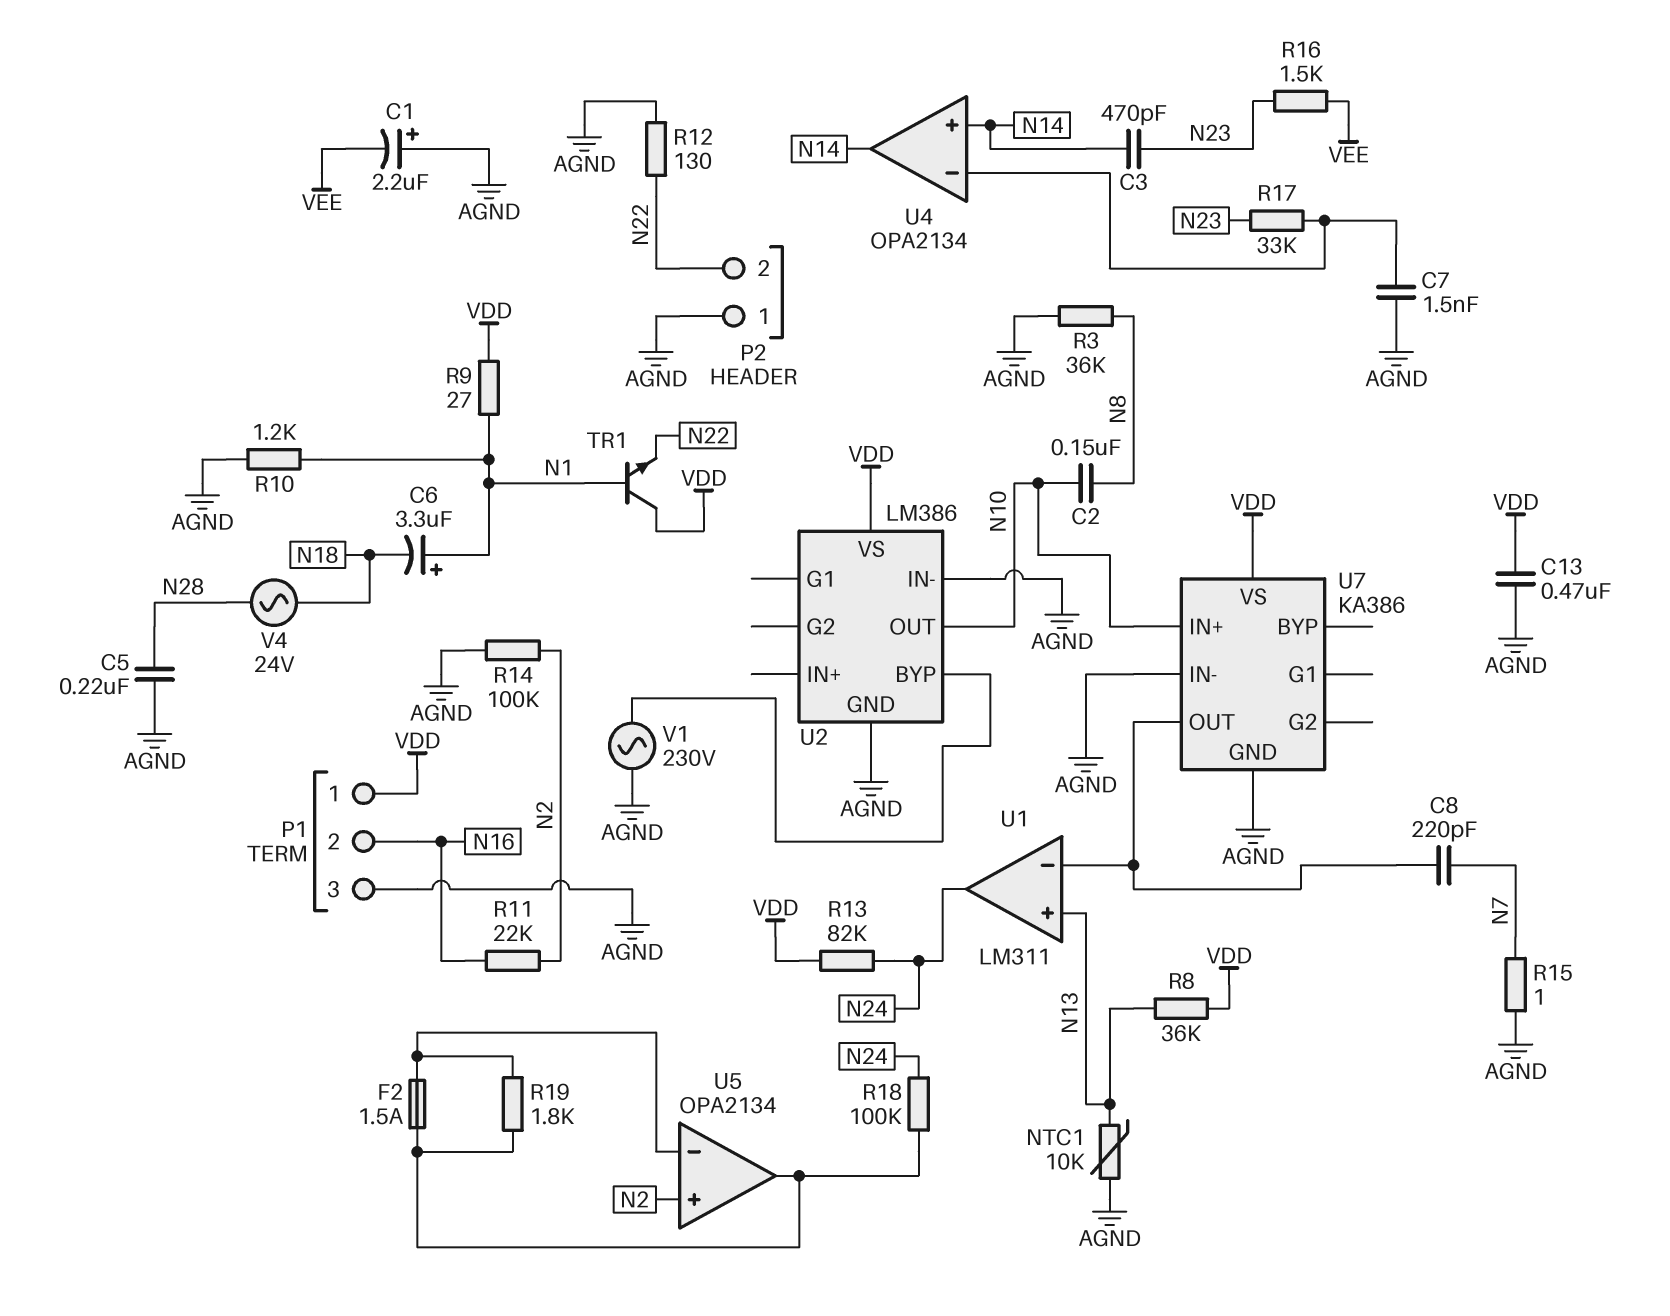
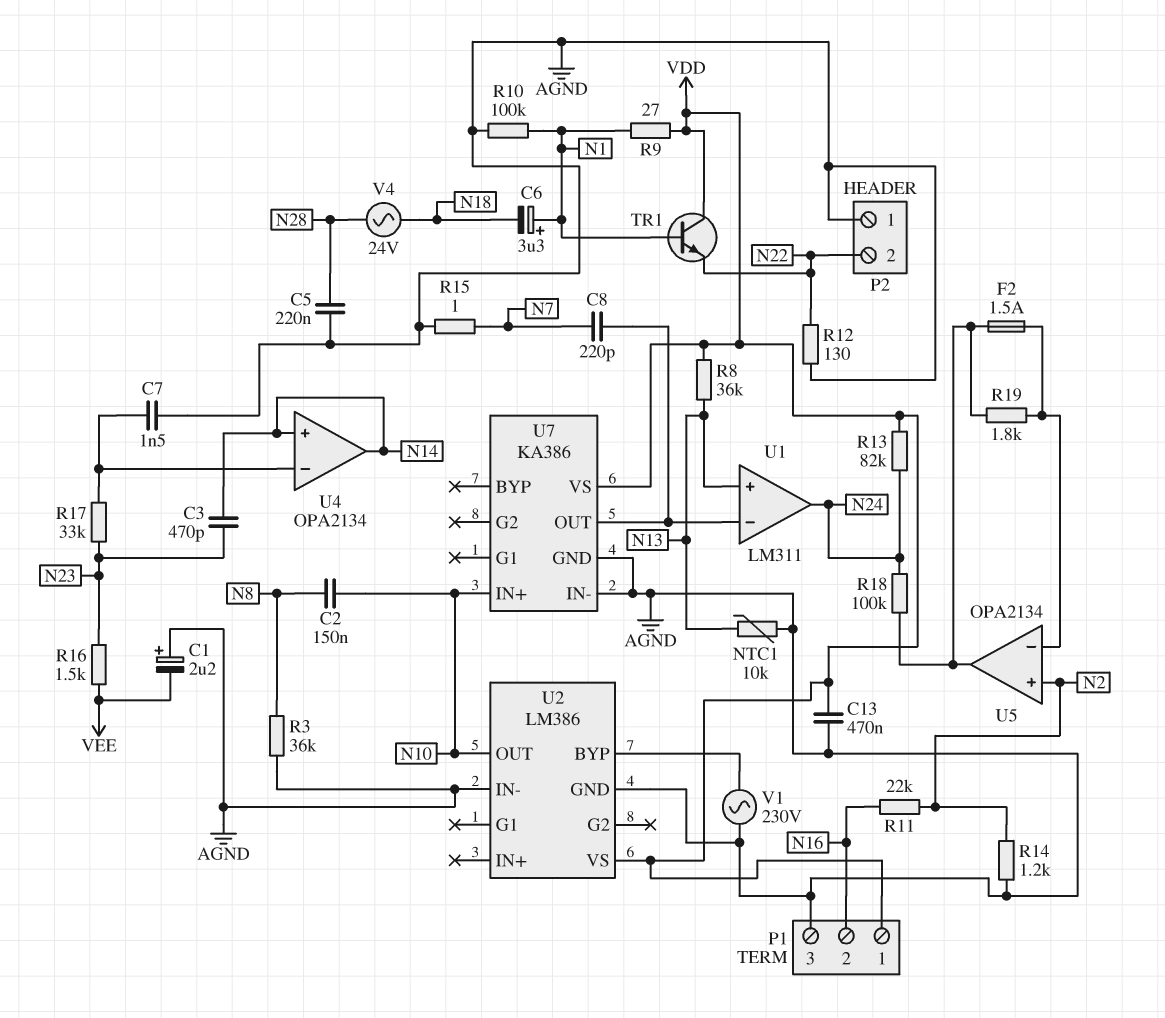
R10: 1.2k (AGND, N1) -> 100k (AGND, N1)
R14: 100k (AGND, N2) -> 1.2k (AGND, N2)

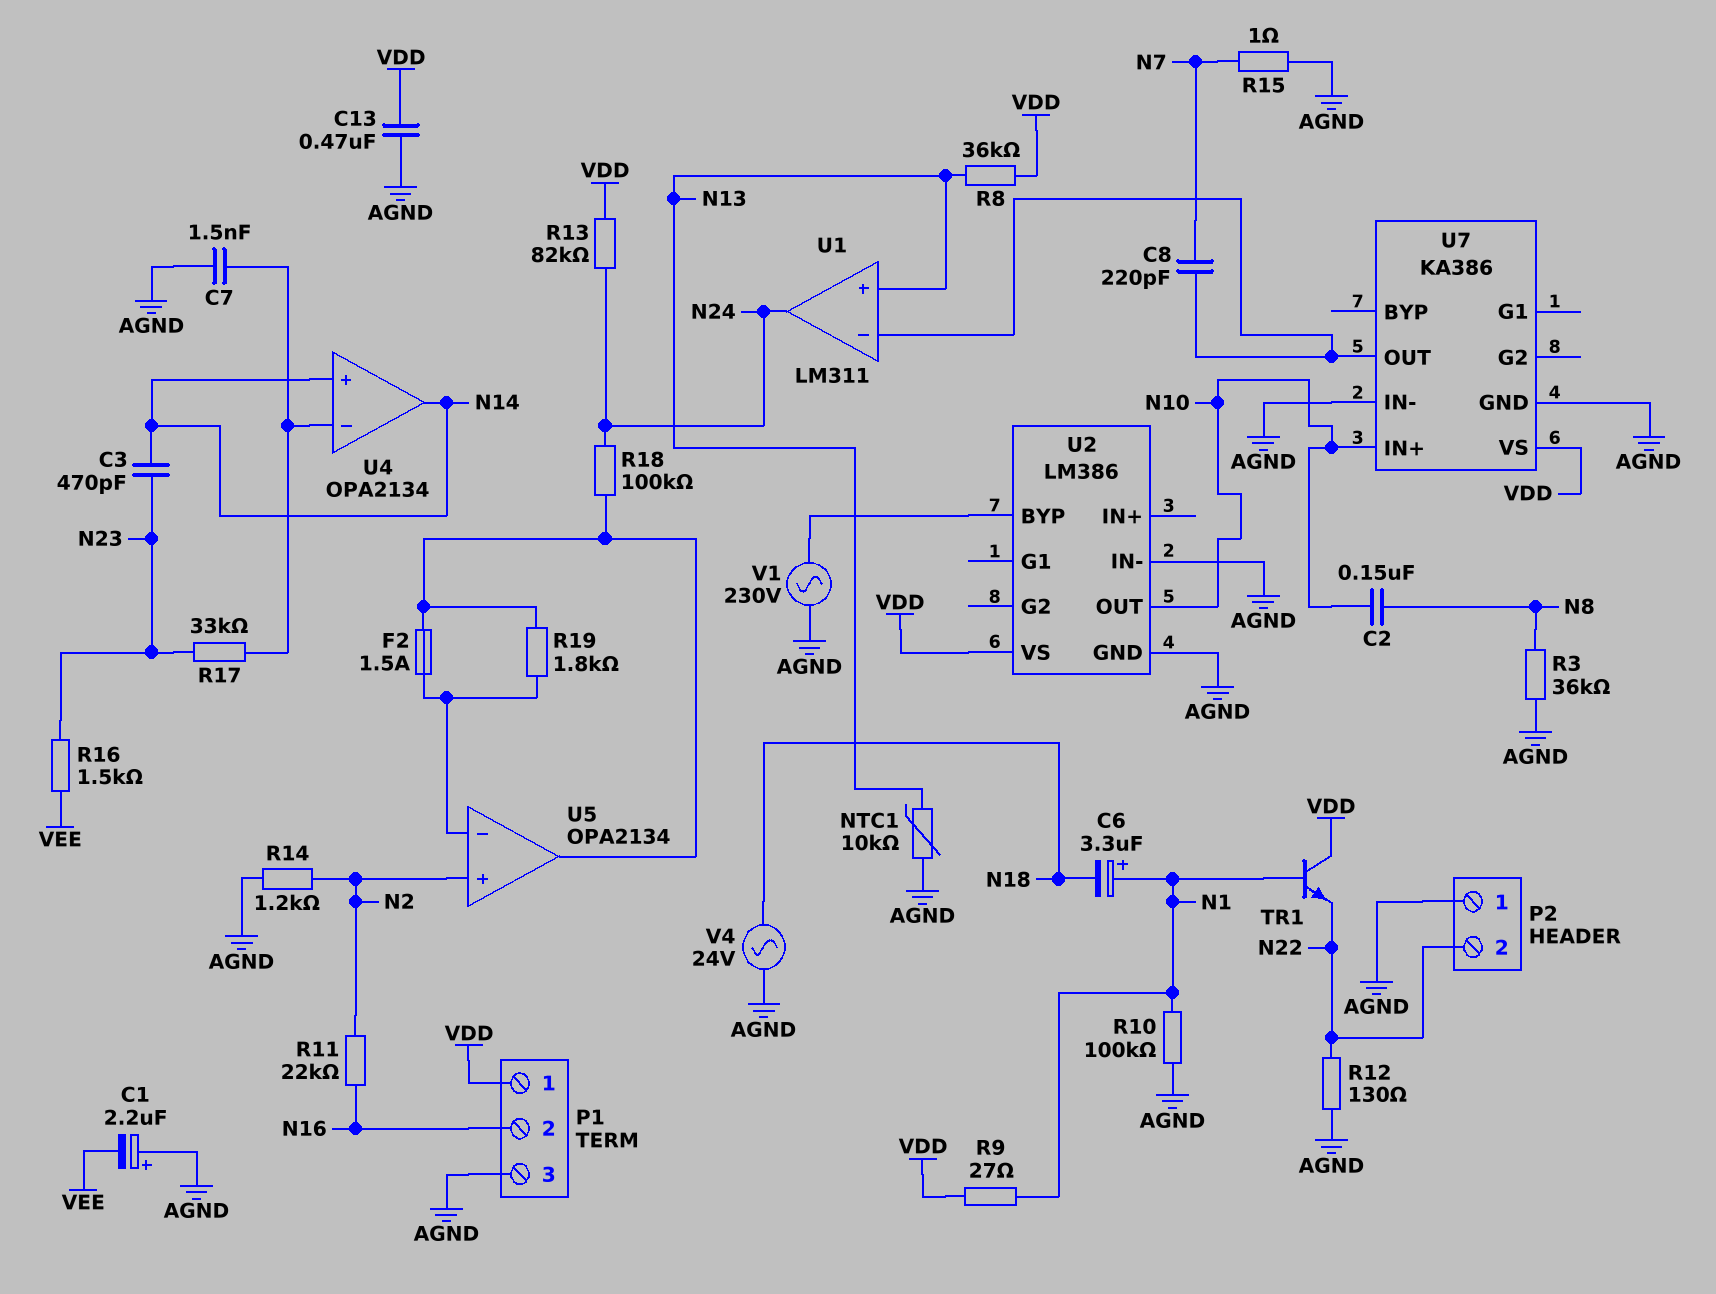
C5: 220nF (AGND, N28) -> none
V4: AC 24V (N18, N28) -> AC 24V (AGND, N18)

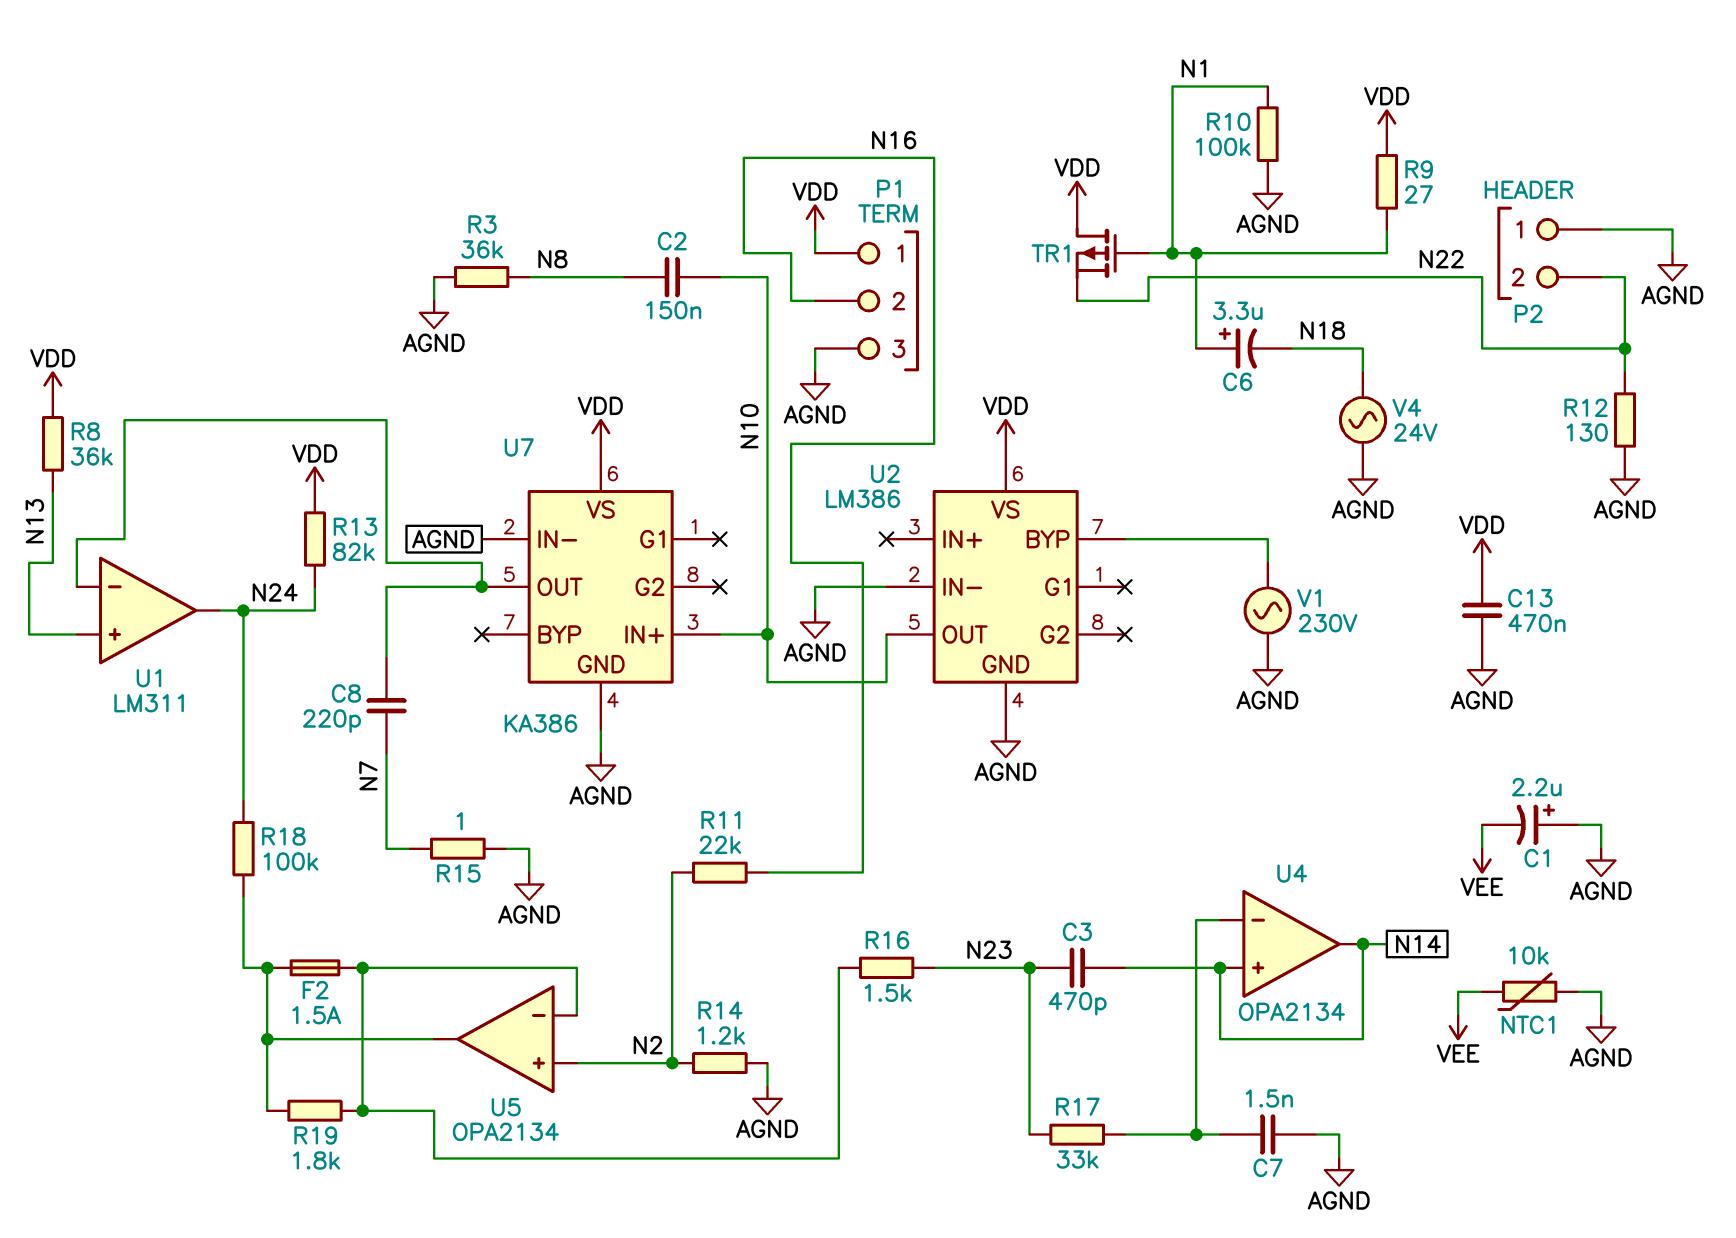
NTC1: 10k (AGND, N13) -> 10k (AGND, VEE)
R16: 1.5k (N23, VEE) -> 1.5k (N23, U5/in-)
TR1: NPN (B N1, C VDD, E N22) -> PMOS (G N1, D VDD, S N22)

